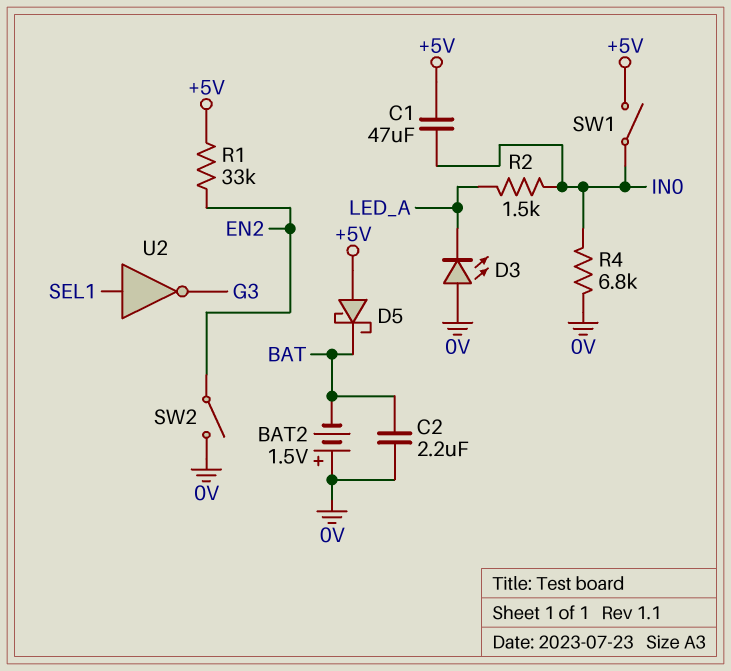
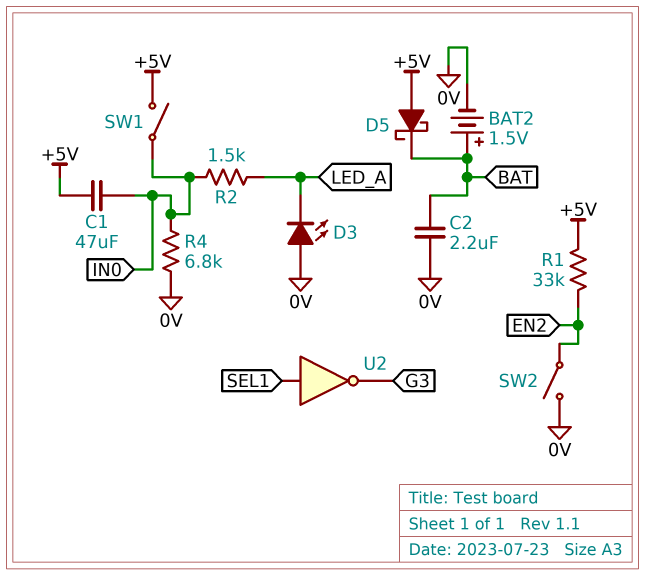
BAT2: 1.5V (plus 0V, minus BAT) -> 1.5V (plus BAT, minus 0V)

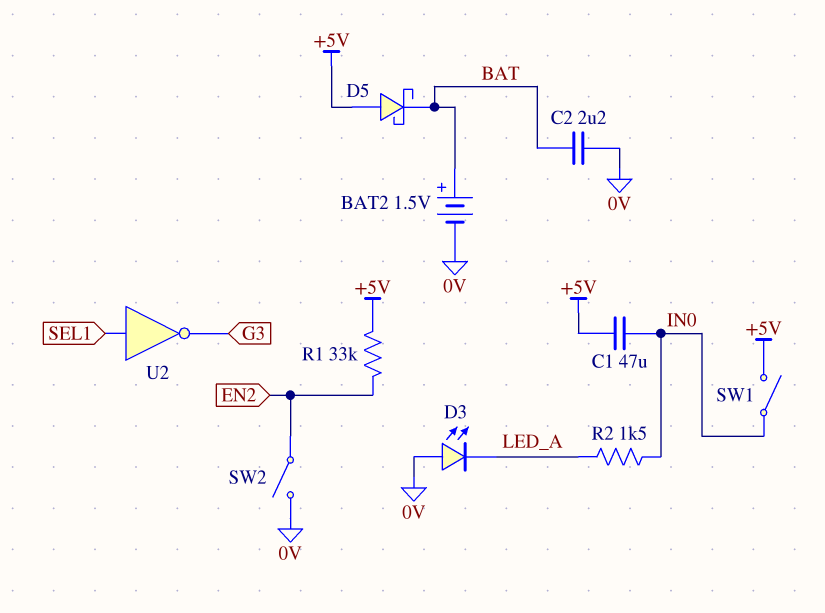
R4: 6.8k (0V, IN0) -> none

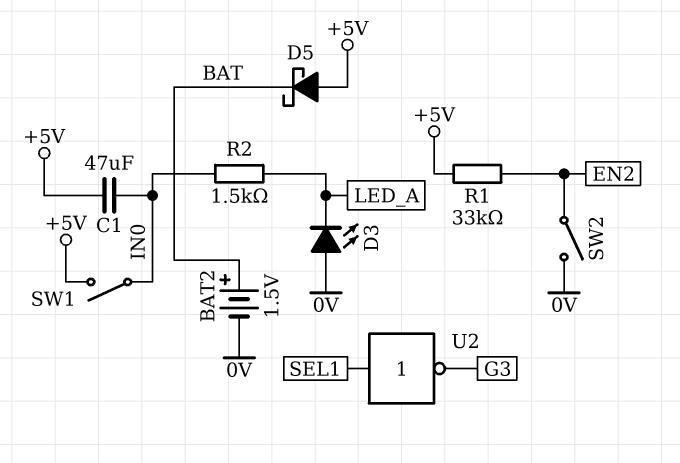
C2: 2.2uF (0V, BAT) -> none

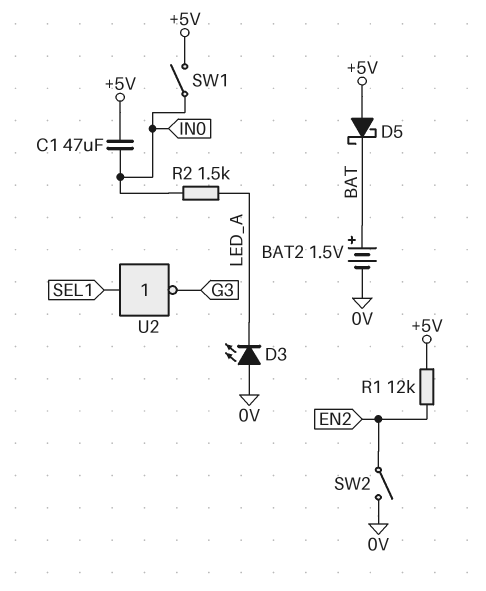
R1: 33k (+5V, EN2) -> 12k (+5V, EN2)

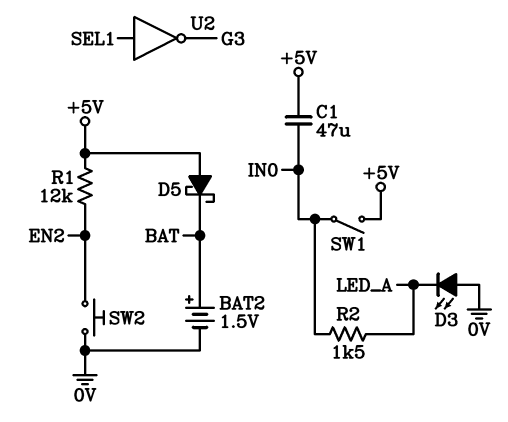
SW2: switch (0V, EN2) -> button (0V, EN2)

